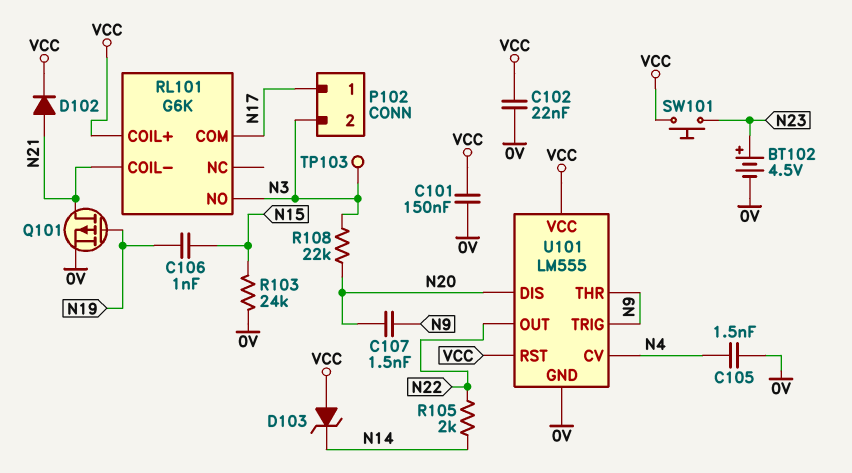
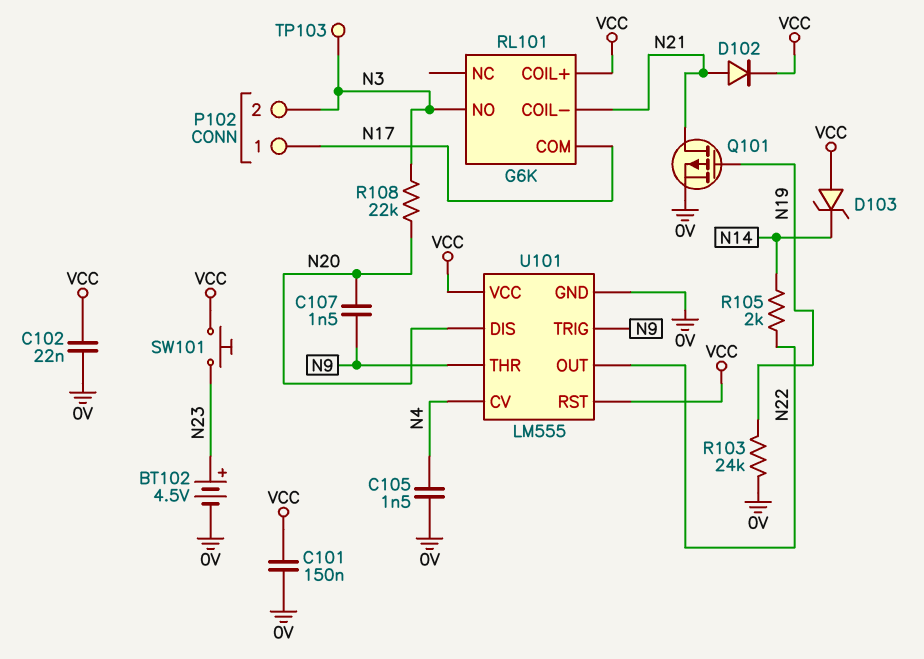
C106: 1nF (N15, N19) -> none
R103: 24k (0V, N15) -> 24k (0V, N19)

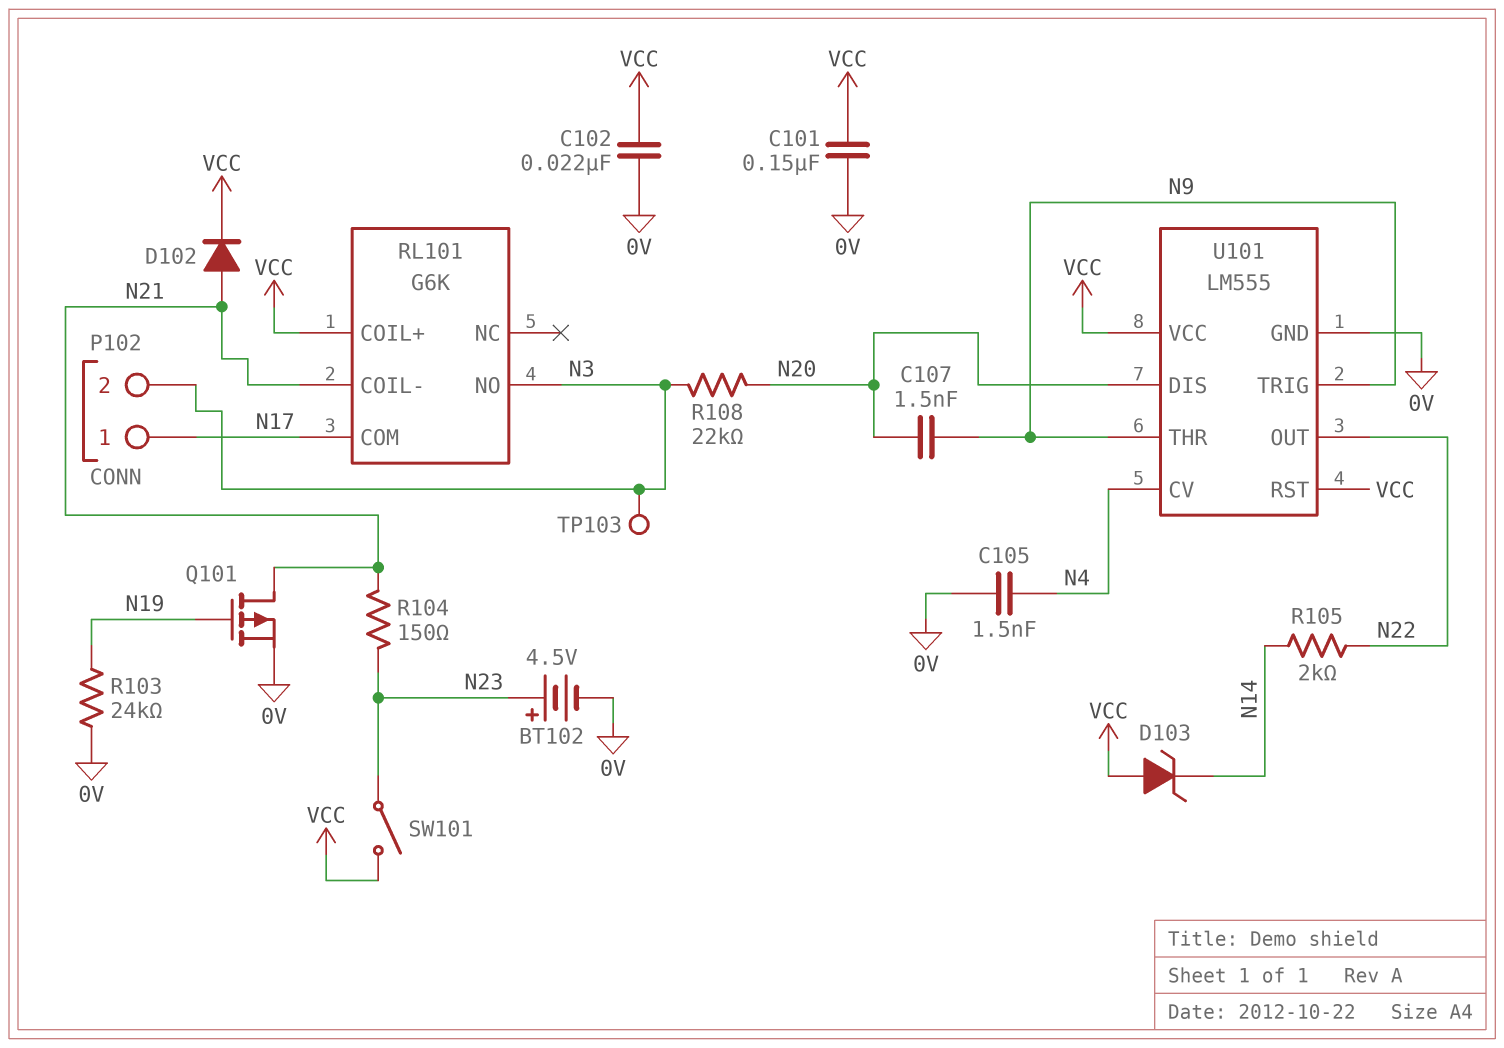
R104: none -> 150 (N21, N23)
SW101: button (N23, VCC) -> switch (N23, VCC)

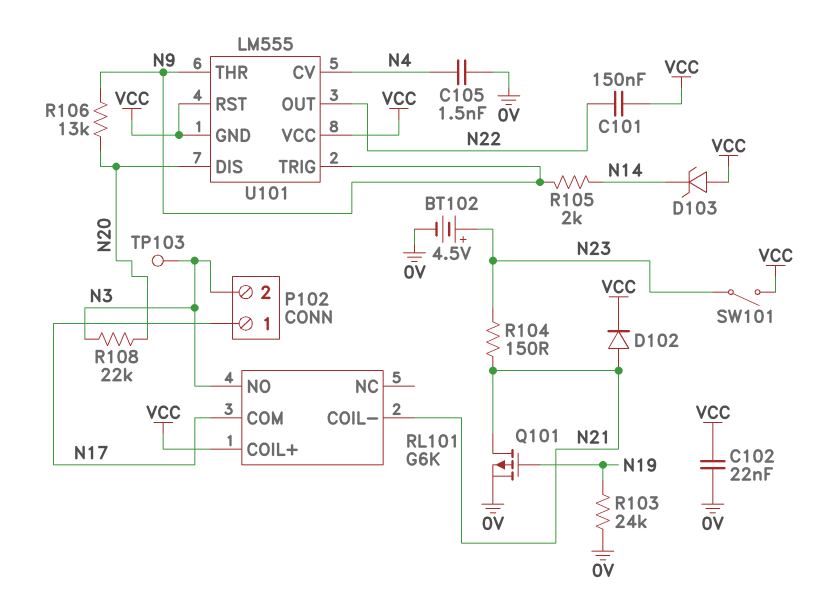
C101: 150nF (0V, VCC) -> 150nF (N22, VCC)
C107: 1.5nF (N9, N20) -> none
R105: 2k (N14, N22) -> 2k (N9, N14)
R106: none -> 13k (N9, N20)
U101 pin GND: 0V -> VCC

